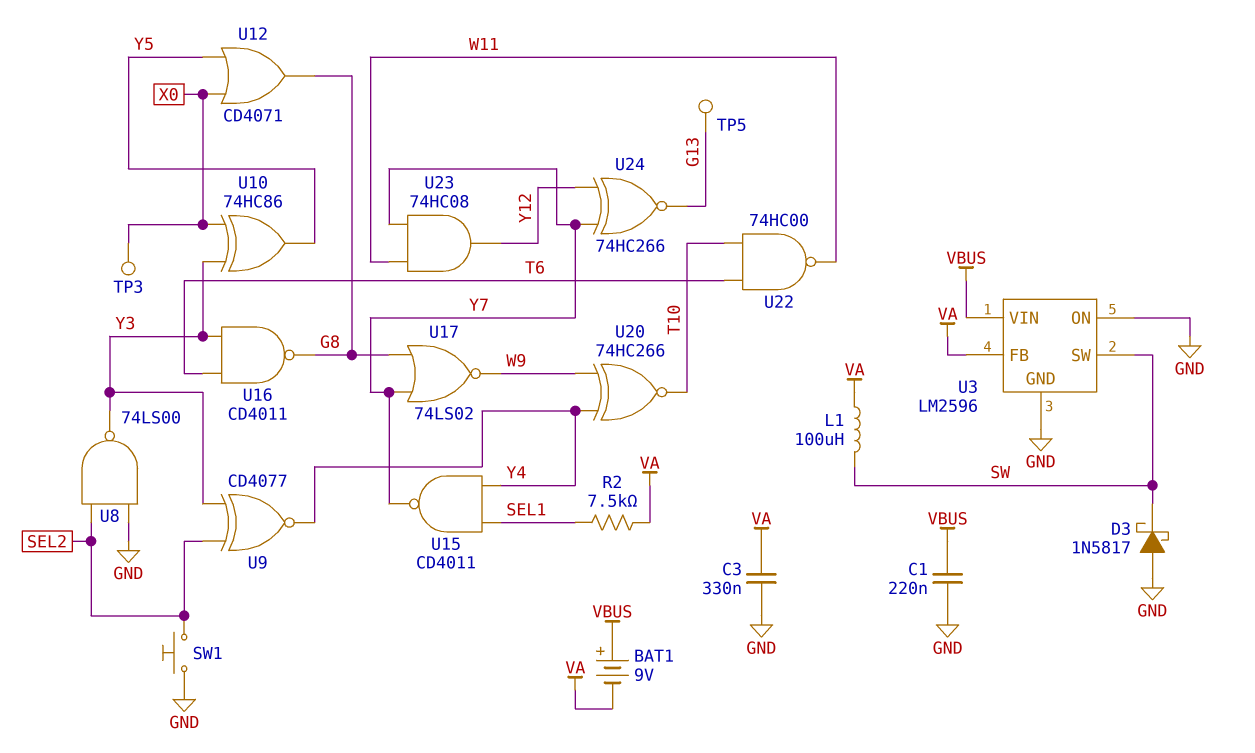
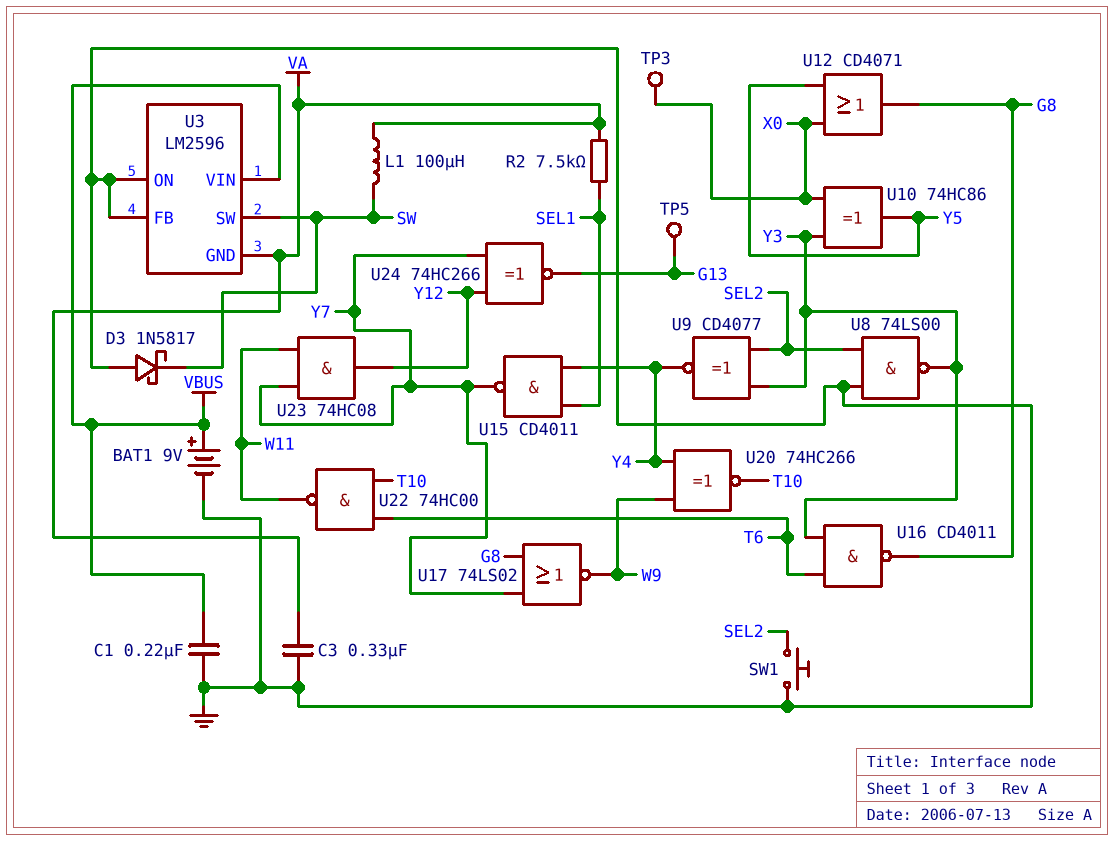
BAT1: 9V (plus VBUS, minus VA) -> 9V (plus VBUS, minus GND)
U3 pin FB: VA -> GND
U3 pin GND: GND -> VA

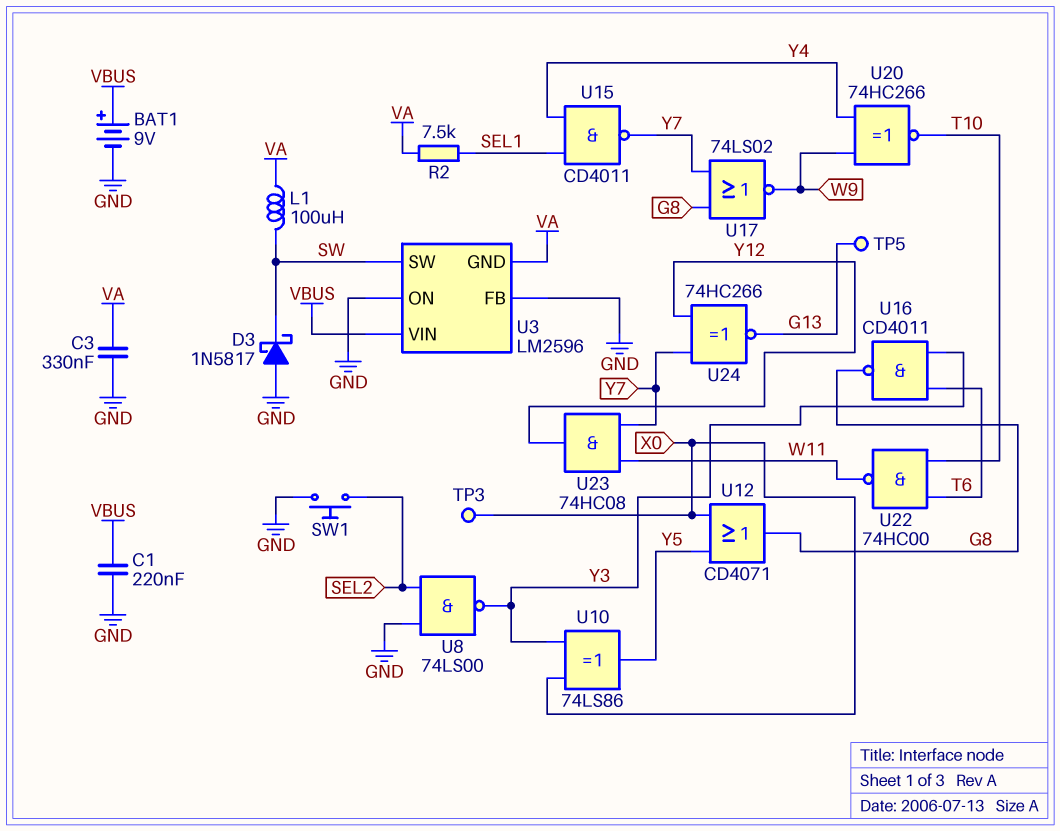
U9: XNOR CD4077 (in SEL2, in Y3, out Y4) -> none
U10: XOR 74HC86 (in X0, in Y3, out Y5) -> XOR 74LS86 (in X0, in Y3, out Y5)

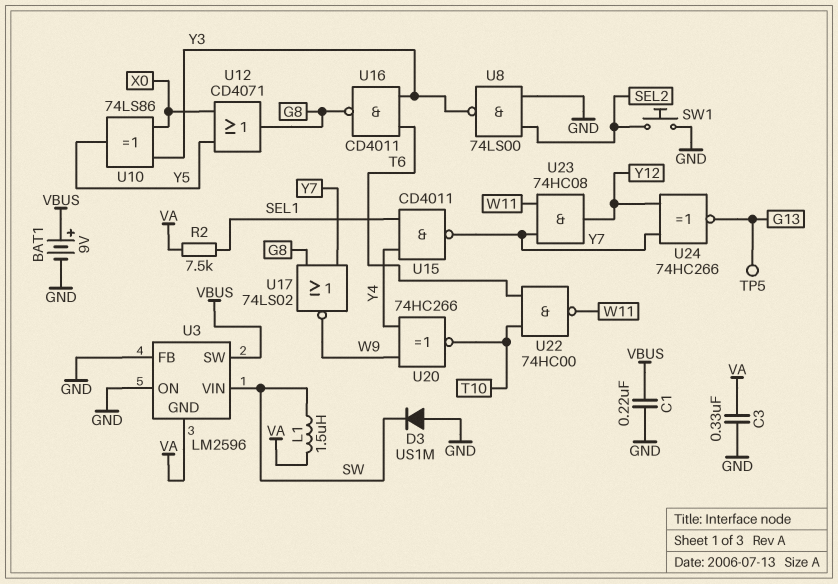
D3: schottky 1N5817 (A GND, K SW) -> diode US1M (A GND, K SW)
L1: 100uH (SW, VA) -> 1.5uH (SW, VA)
TP3: test point (X0) -> none
U3 pin SW: SW -> VBUS
U3 pin VIN: VBUS -> SW

